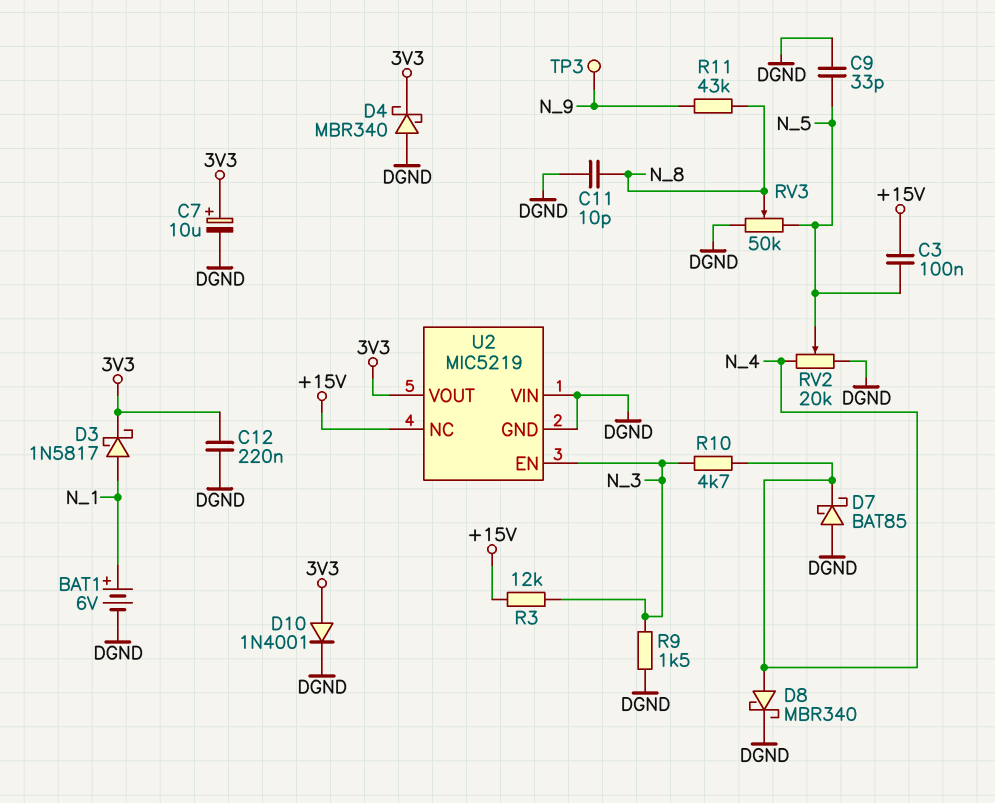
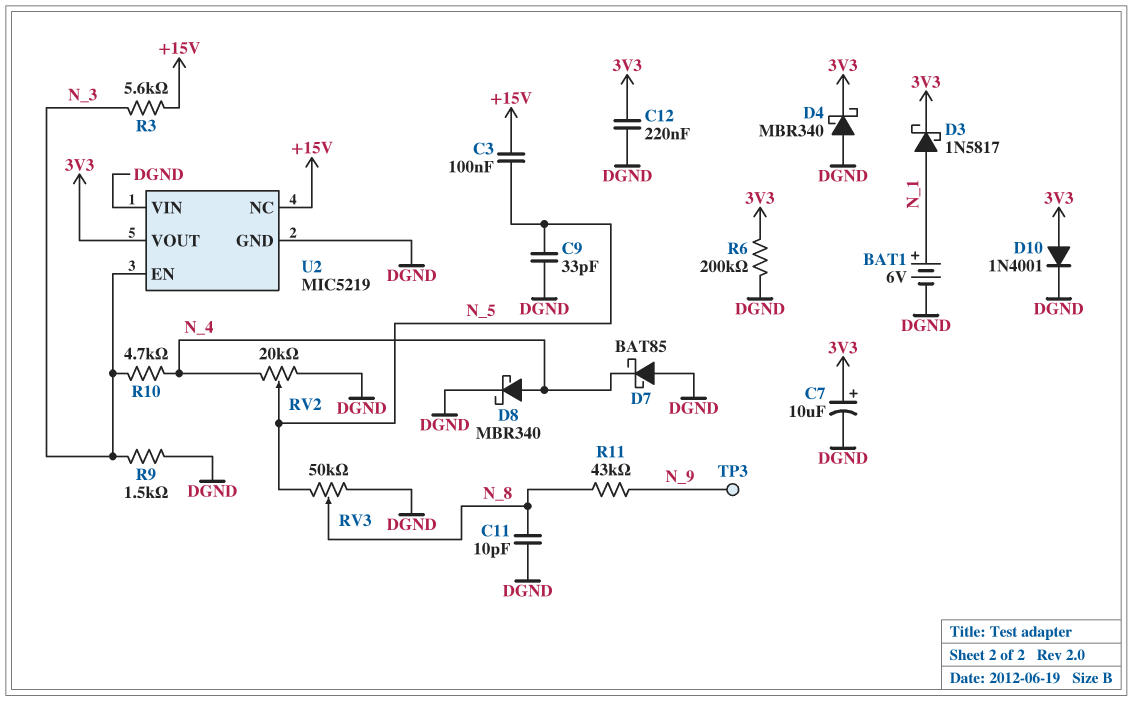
R3: 12k (+15V, N_3) -> 5.6k (+15V, N_3)
R6: none -> 200k (3V3, DGND)

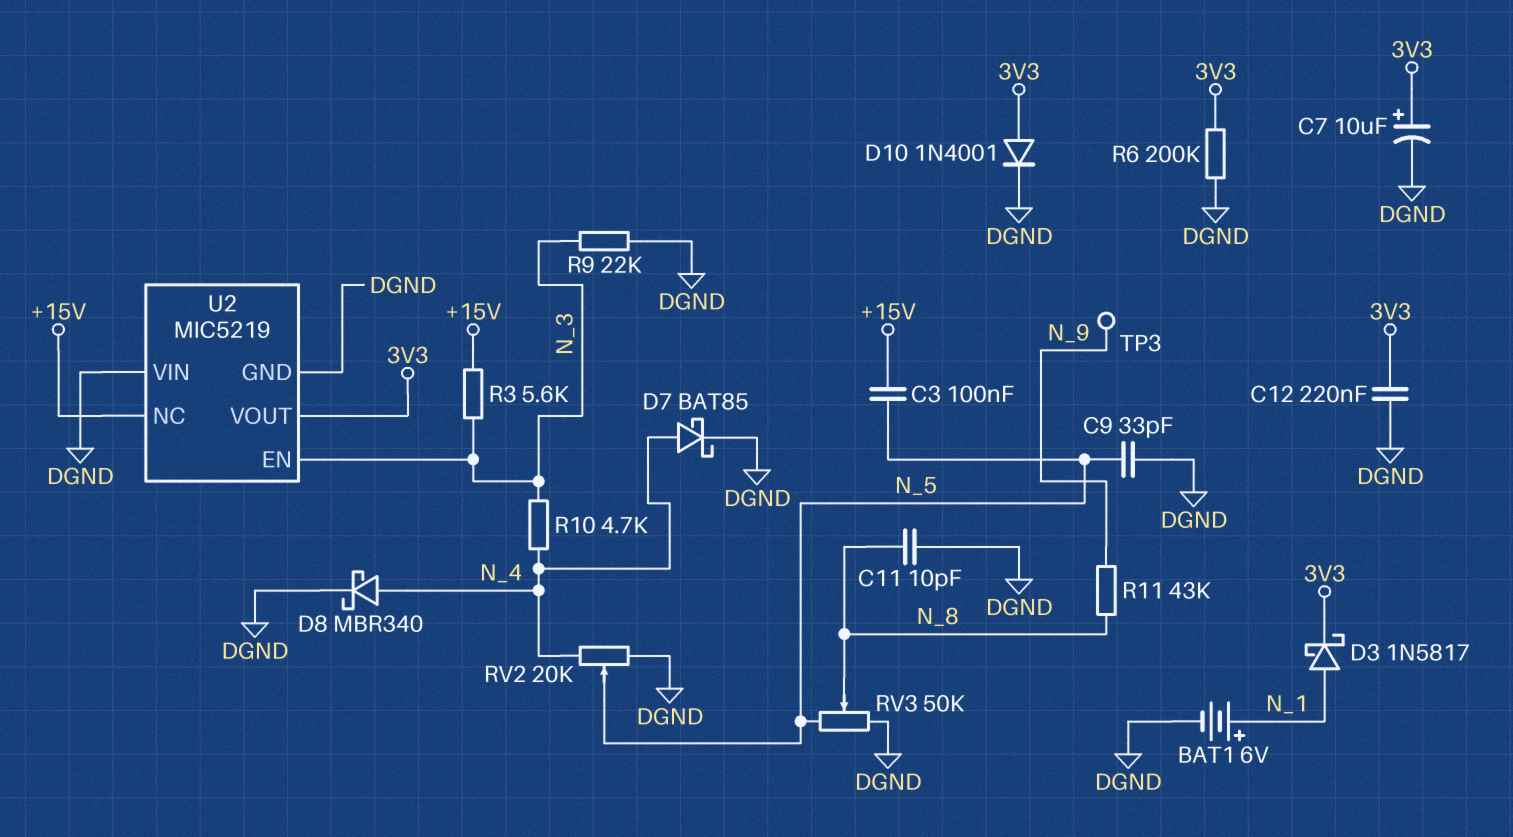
D4: schottky MBR340 (A DGND, K 3V3) -> none
D7: schottky BAT85 (A DGND, K N_4) -> schottky BAT85 (A N_4, K DGND)
R9: 1.5k (DGND, N_3) -> 22k (DGND, N_3)

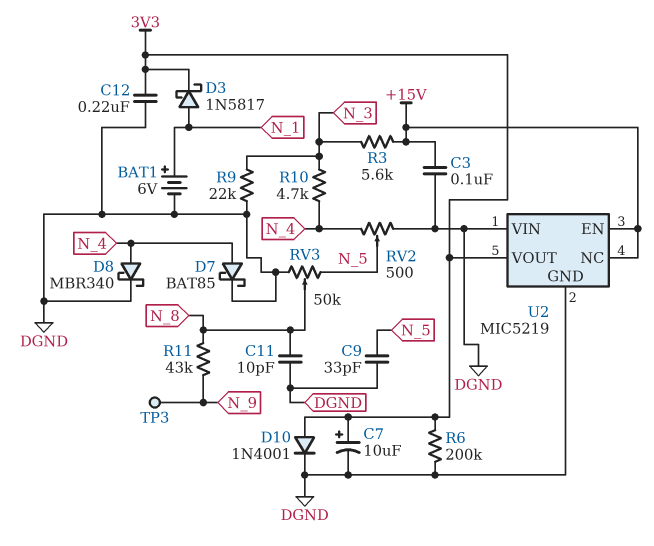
C3: 100nF (+15V, N_5) -> 100nF (+15V, DGND)
RV2: 20k (DGND, N_4, wiper N_5) -> 500 (DGND, N_4, wiper N_5)
U2 pin EN: N_3 -> +15V

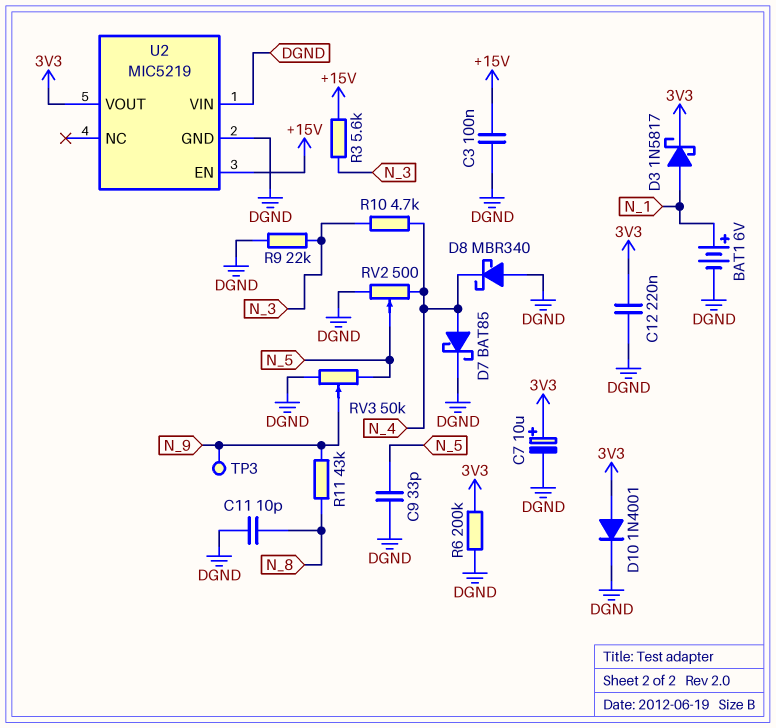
D8: schottky MBR340 (A N_4, K DGND) -> schottky MBR340 (A DGND, K N_4)
RV3: 50k (DGND, N_5, wiper N_8) -> 50k (DGND, N_5, wiper N_9)
U2 pin NC: +15V -> none

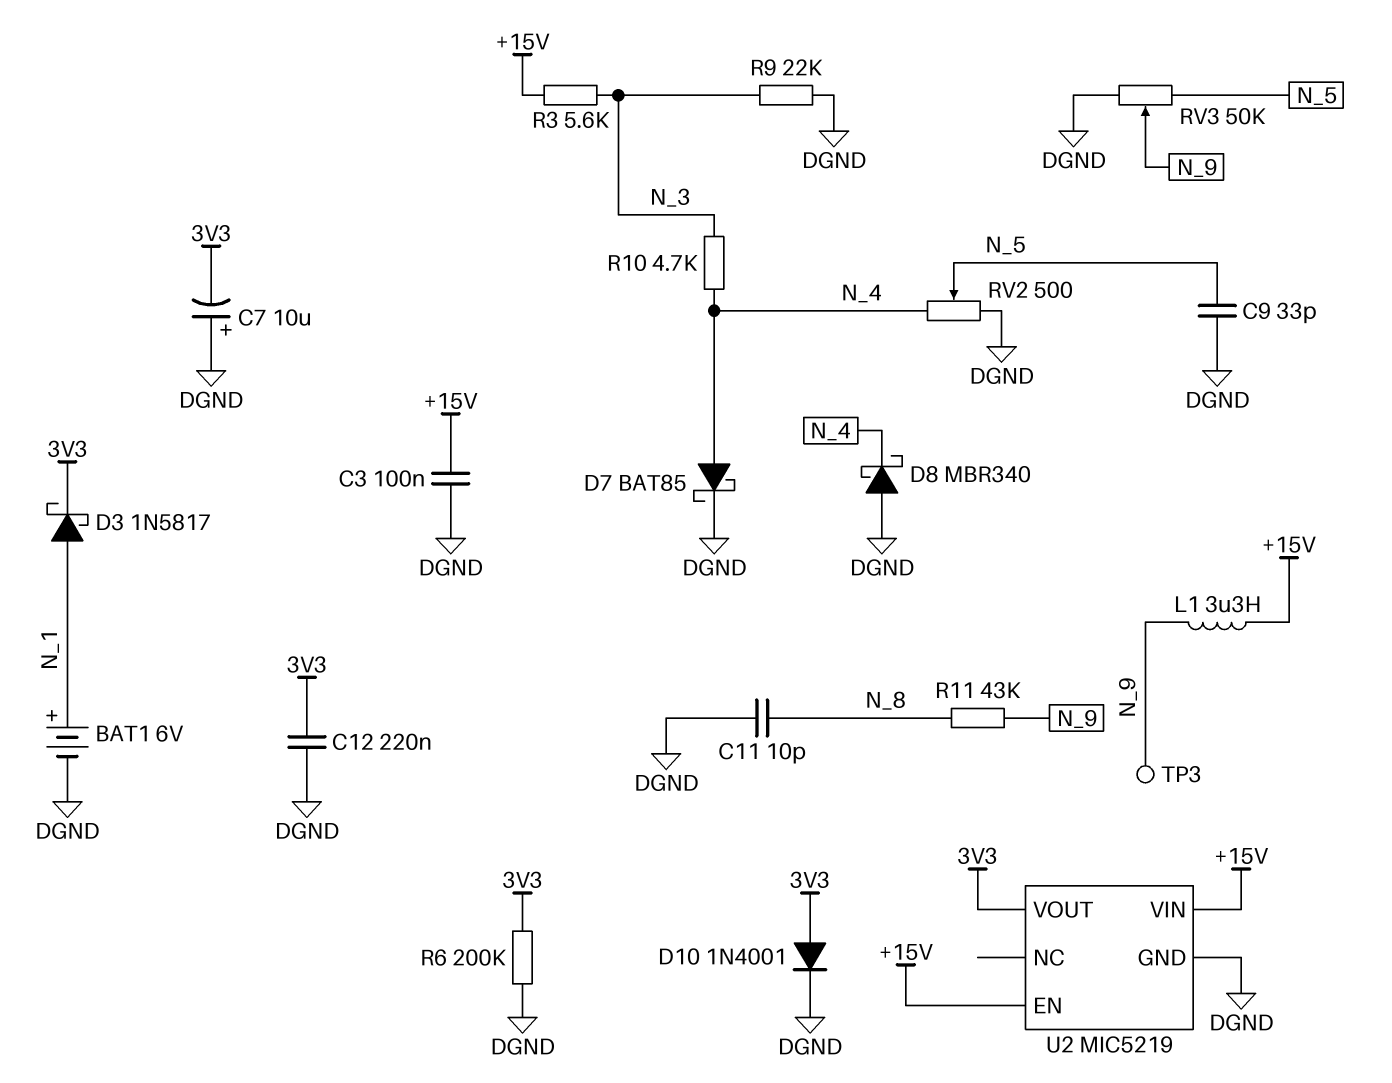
C7: 10uF (plus 3V3, minus DGND) -> 10uF (plus DGND, minus 3V3)
L1: none -> 3.3uH (+15V, N_9)
U2 pin VIN: DGND -> +15V

